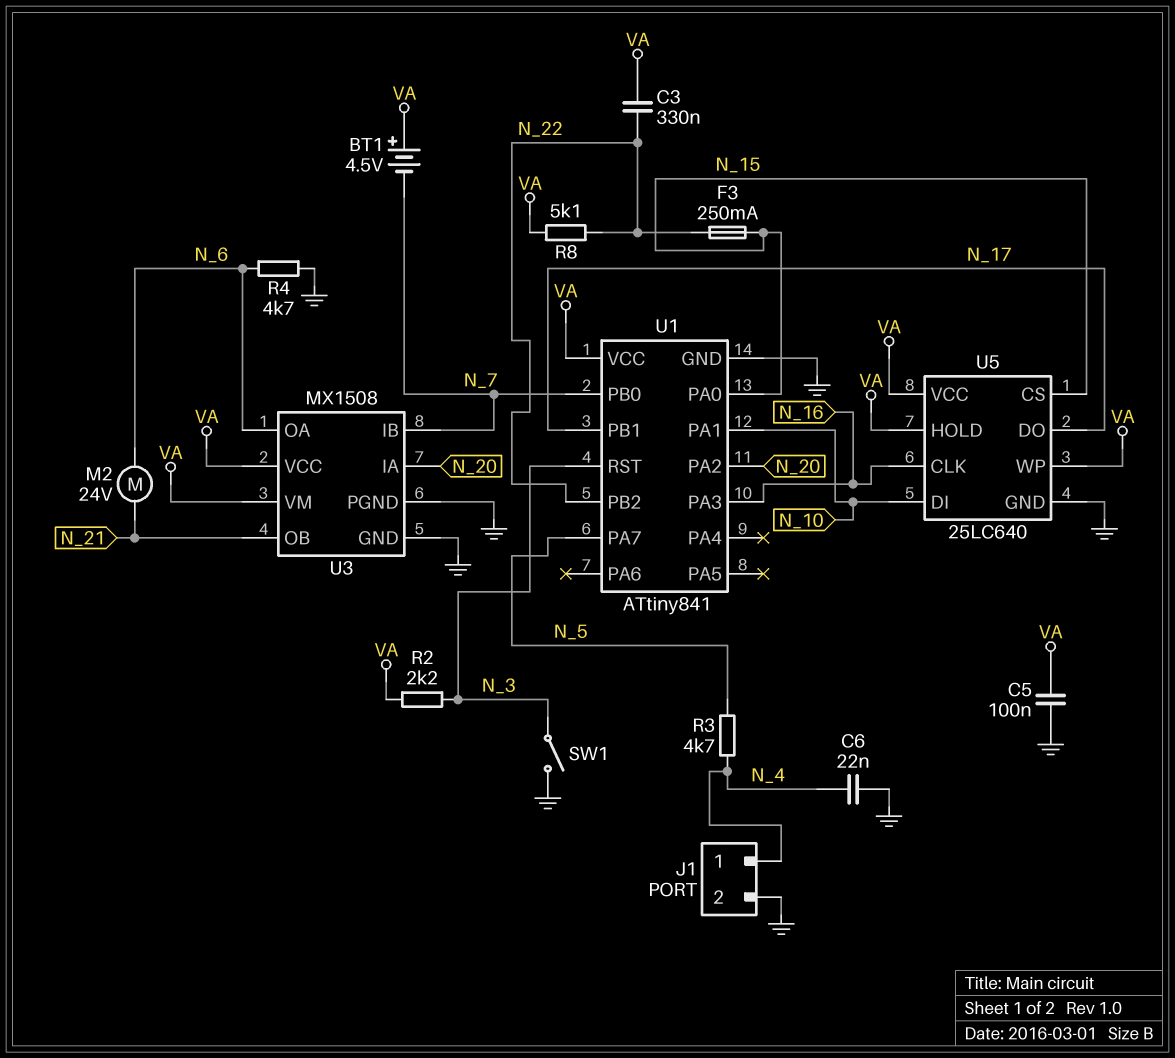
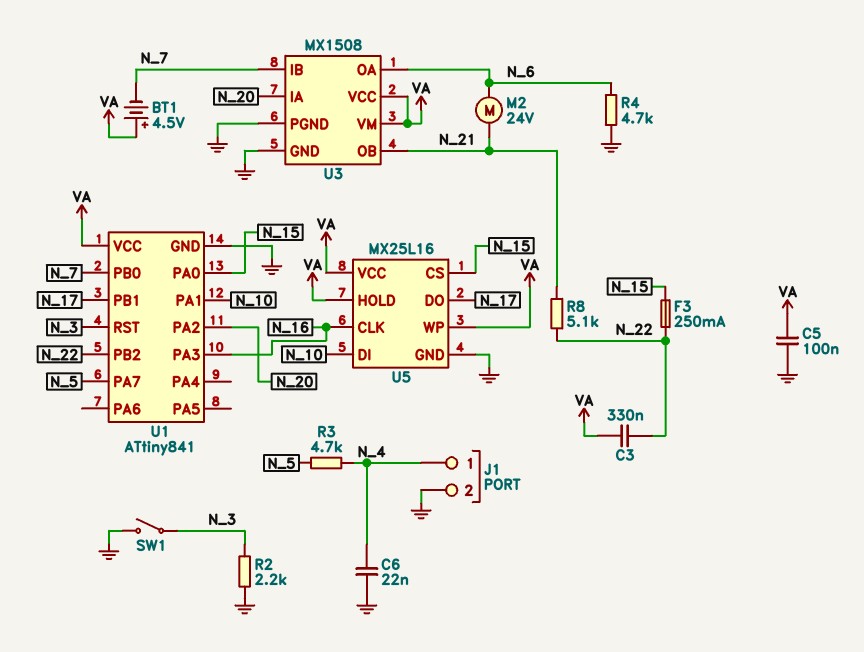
R2: 2.2k (N_3, VA) -> 2.2k (GND, N_3)
R8: 5.1k (N_22, VA) -> 5.1k (N_21, N_22)
U5: 25LC640 -> MX25L16

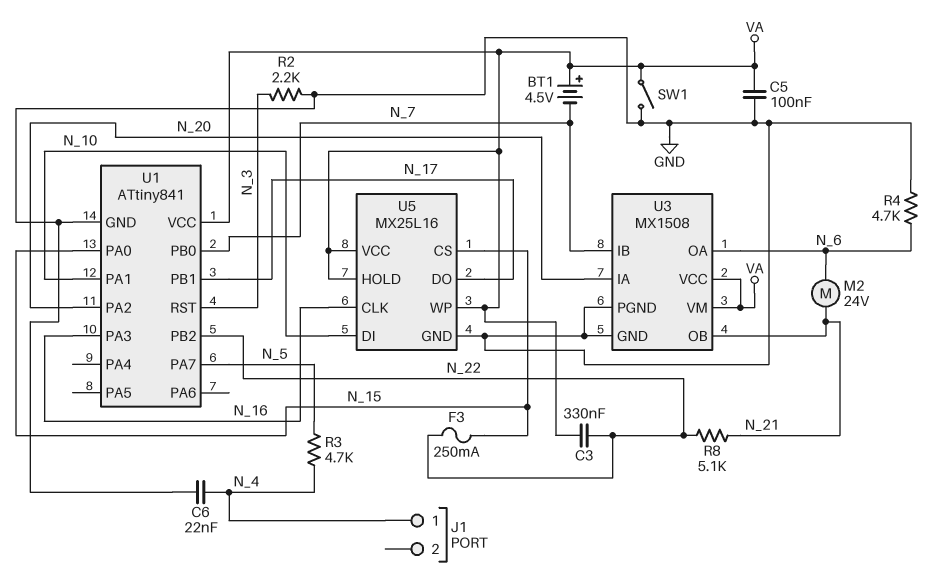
J1 pin 2: GND -> none
SW1: switch (GND, N_3) -> switch (GND, VA)

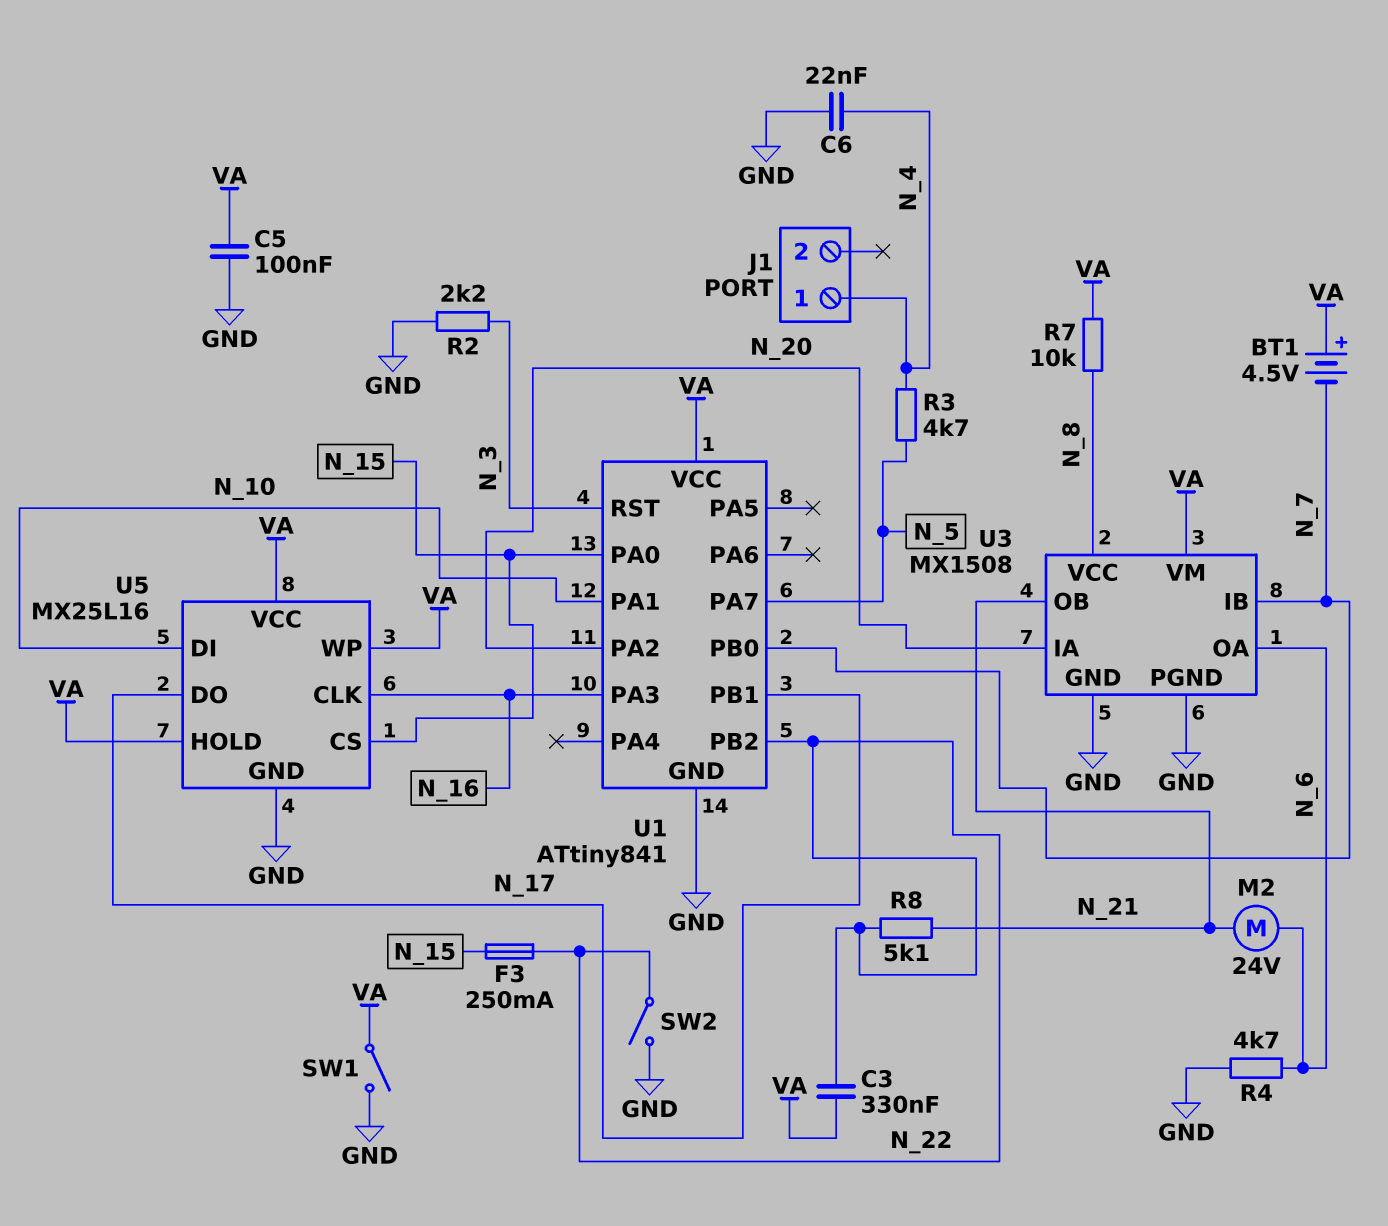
R7: none -> 10k (N_8, VA)
SW2: none -> switch (GND, N_22)
U3 pin VCC: VA -> N_8

